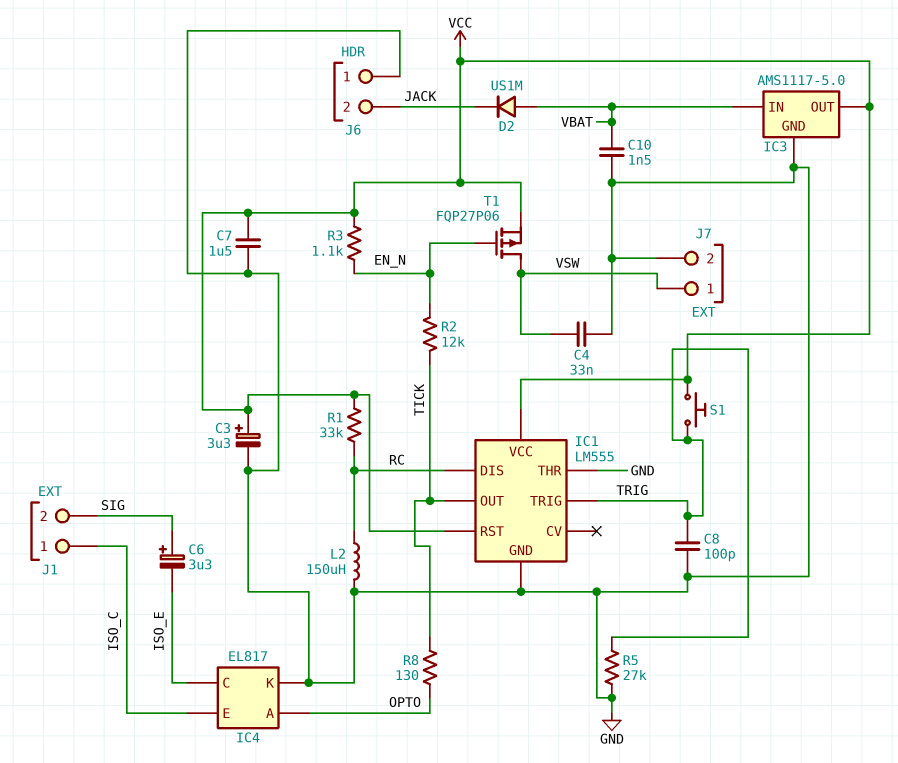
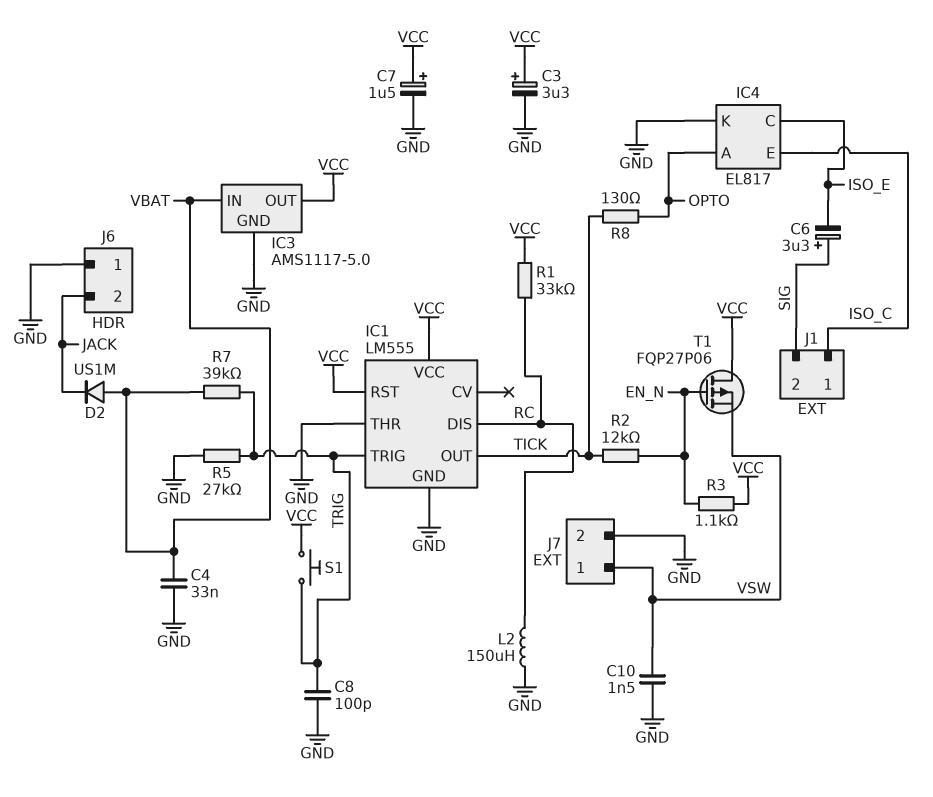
C4: 33nF (GND, VSW) -> 33nF (GND, VBAT)
C7: 1.5uF (GND, VCC) -> 1.5uF (plus VCC, minus GND)
C10: 1.5nF (GND, VBAT) -> 1.5nF (GND, VSW)
R7: none -> 39k (TRIG, VBAT)
T1: PMOS FQP27P06 (G EN_N, D VSW, S VCC) -> PMOS FQP27P06 (G EN_N, D VCC, S VSW)

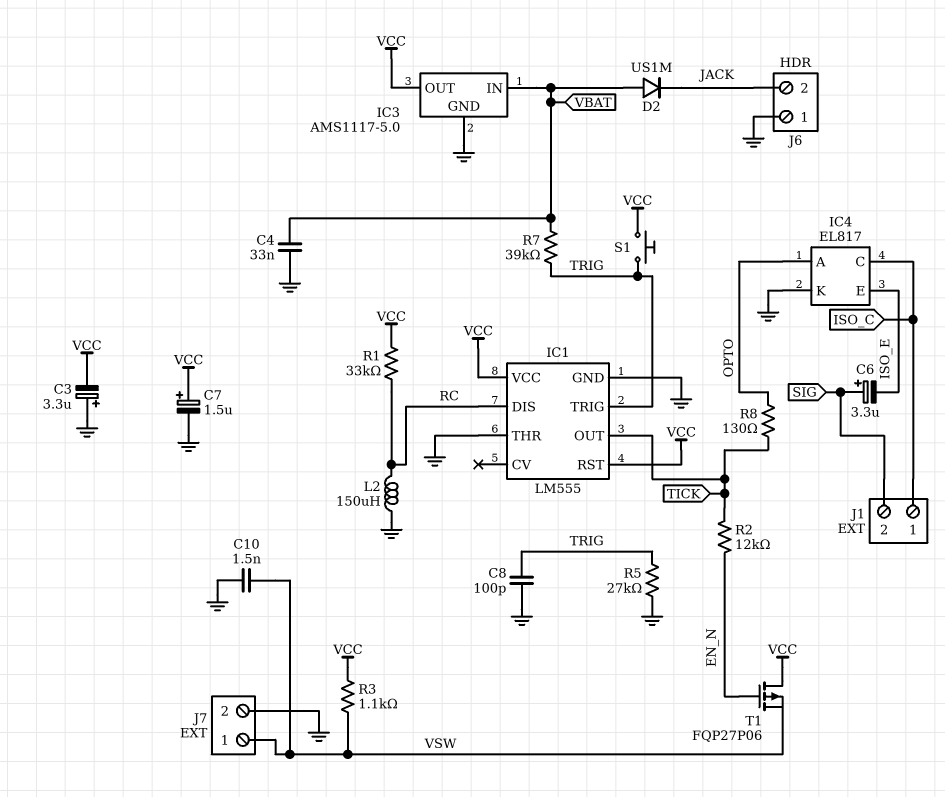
C3: 3.3uF (plus VCC, minus GND) -> 3.3uF (plus GND, minus VCC)
IC4 pin C: ISO_E -> ISO_C
IC4 pin E: ISO_C -> ISO_E
R3: 1.1k (EN_N, VCC) -> 1.1k (VCC, VSW)

